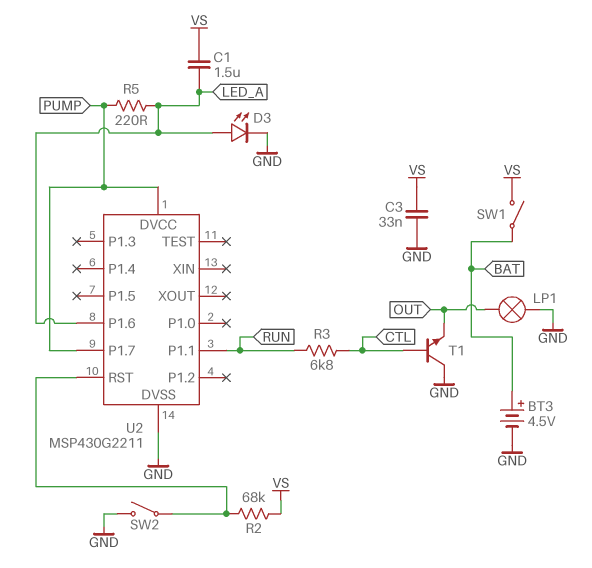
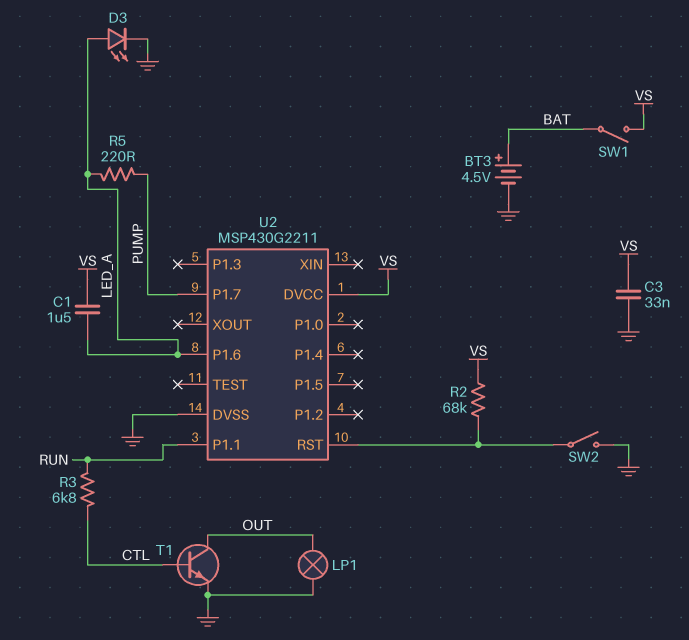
T1: NPN (B CTL, C GND, E OUT) -> NPN (B CTL, C OUT, E GND)
U2 pin DVCC: PUMP -> VS

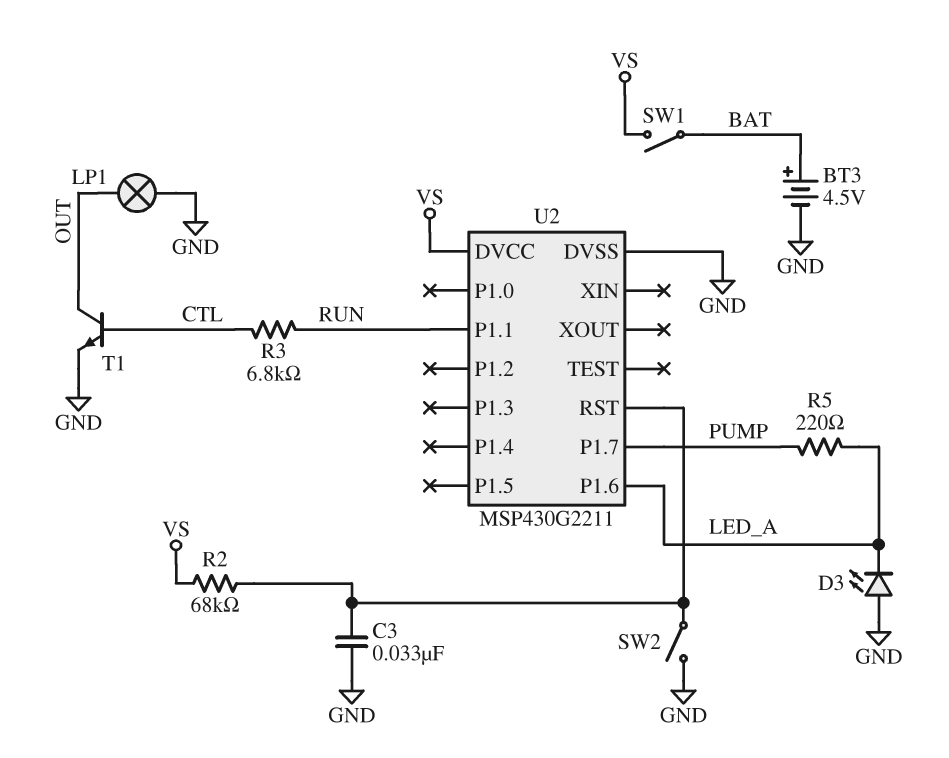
C1: 1.5uF (LED_A, VS) -> none
C3: 33nF (GND, VS) -> 33nF (GND, U2/RST)
D3: LED (A LED_A, K GND) -> LED (A GND, K LED_A)

